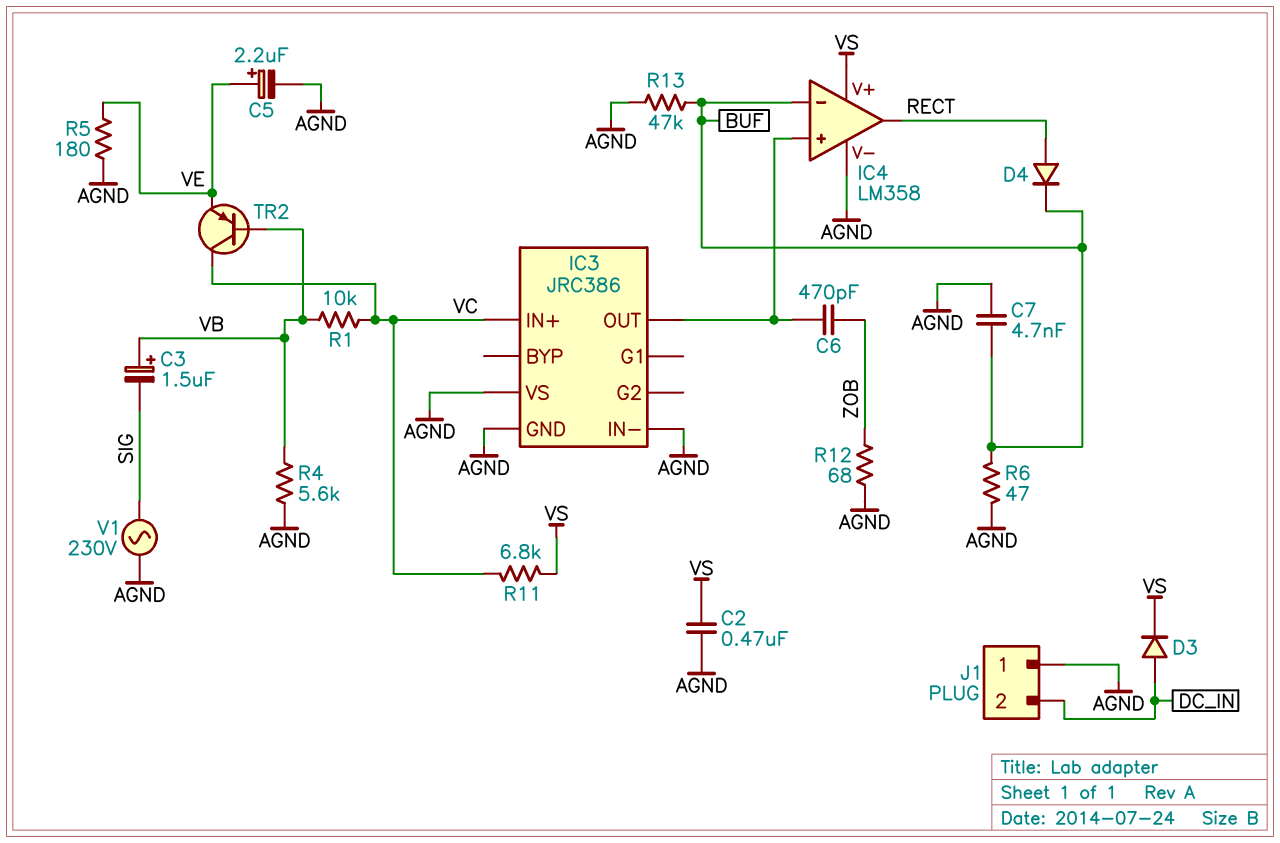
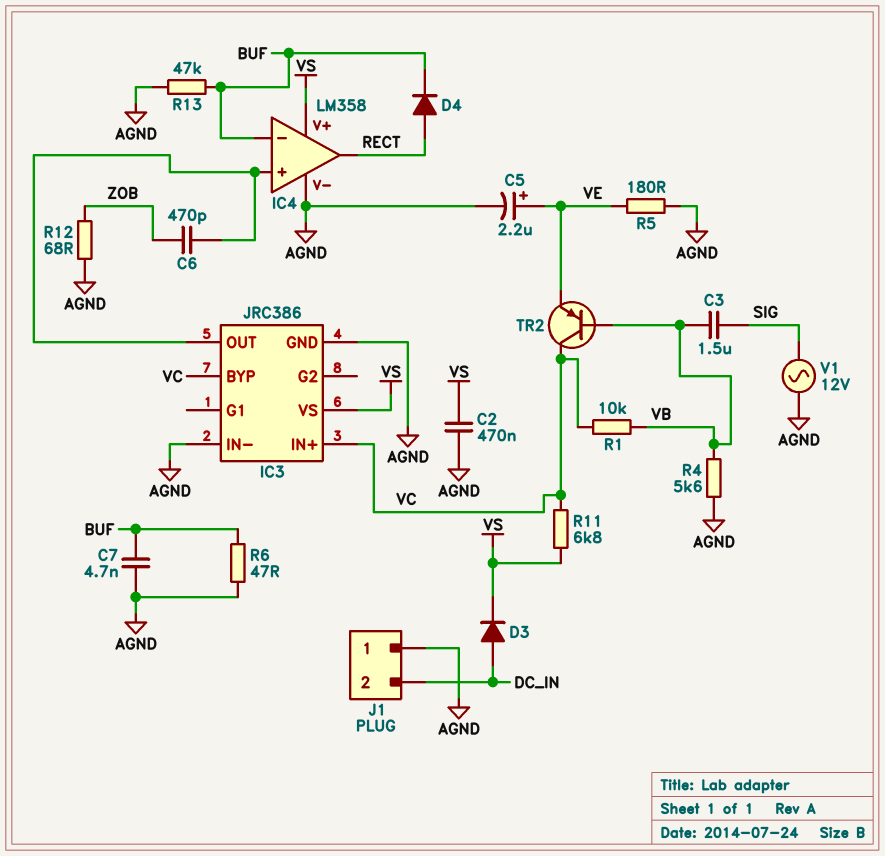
C3: 1.5uF (plus VB, minus SIG) -> 1.5uF (SIG, VB)
IC3 pin BYP: none -> VC
IC3 pin VS: AGND -> VS
V1: AC 230V (AGND, SIG) -> AC 12V (AGND, SIG)

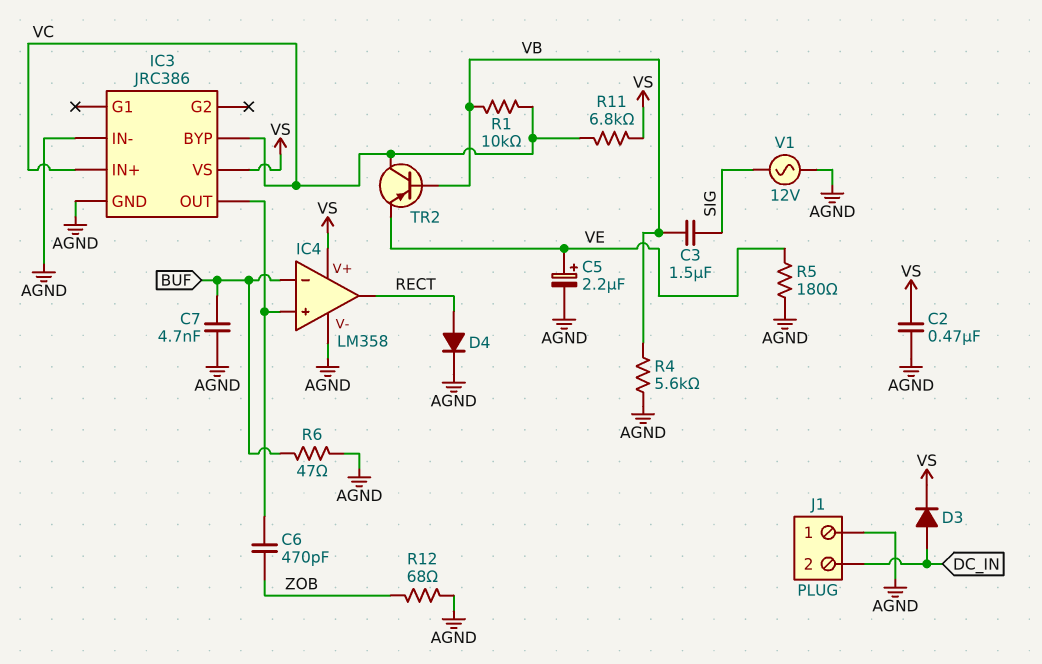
D4: diode (A RECT, K BUF) -> diode (A RECT, K AGND)
R13: 47k (AGND, BUF) -> none

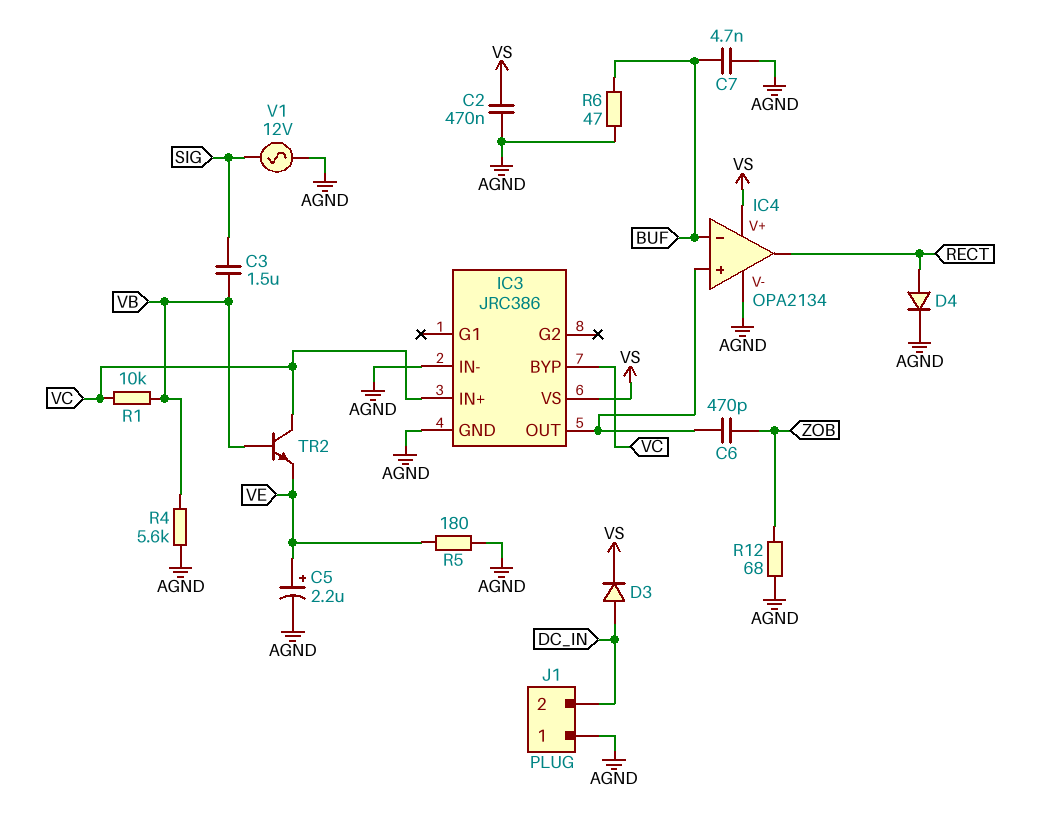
IC4: LM358 -> OPA2134
R11: 6.8k (VC, VS) -> none
TR2: PNP (B VB, C VC, E VE) -> NPN (B VB, C VC, E VE)

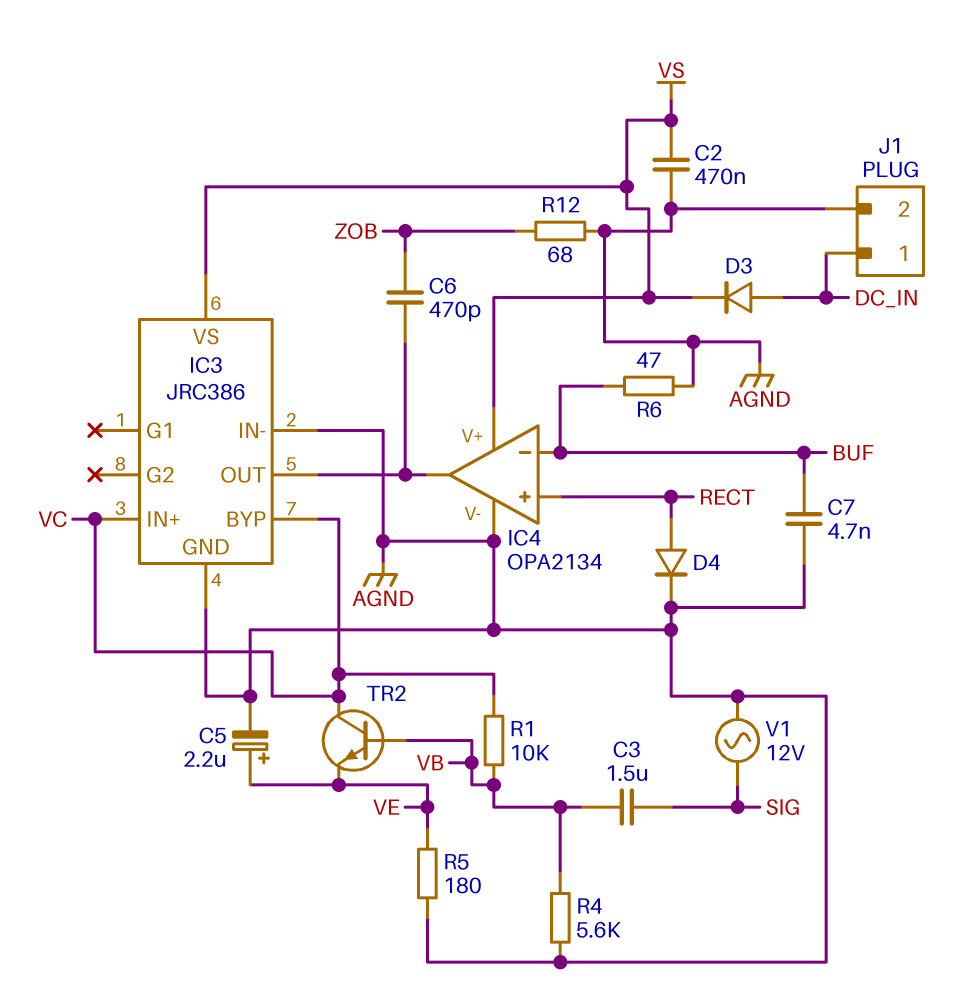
IC4 pin in+: IC3/OUT -> RECT
IC4 pin out: RECT -> IC3/OUT
J1 pin 1: AGND -> DC_IN
J1 pin 2: DC_IN -> AGND

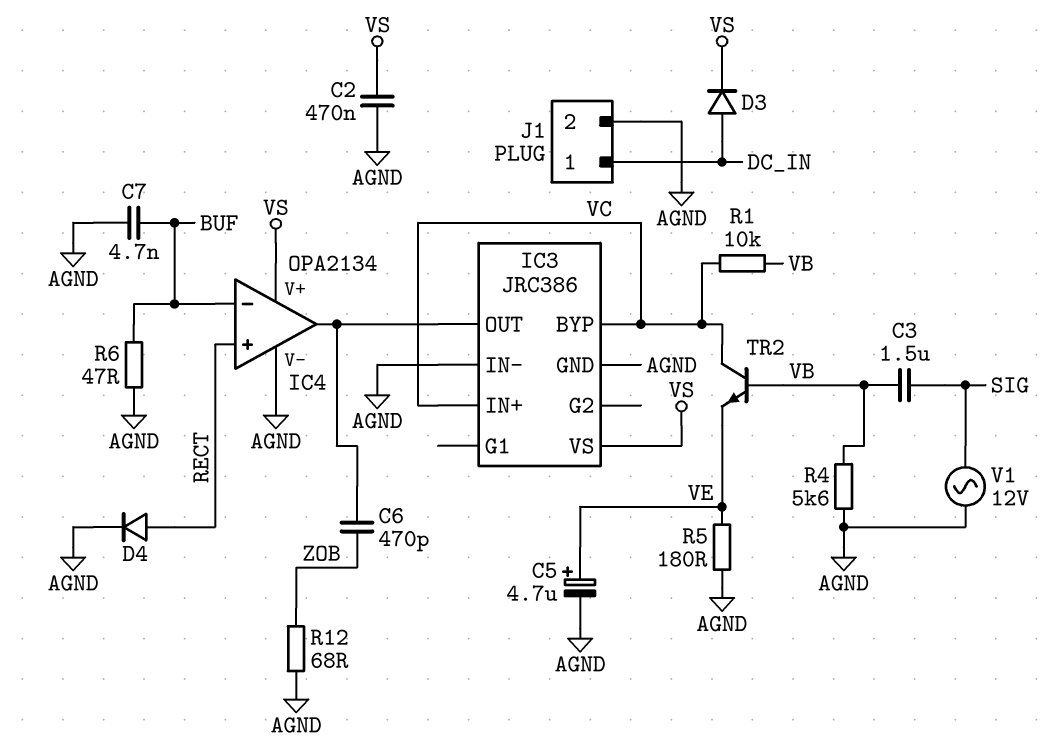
C5: 2.2uF (plus VE, minus AGND) -> 4.7uF (plus VE, minus AGND)

